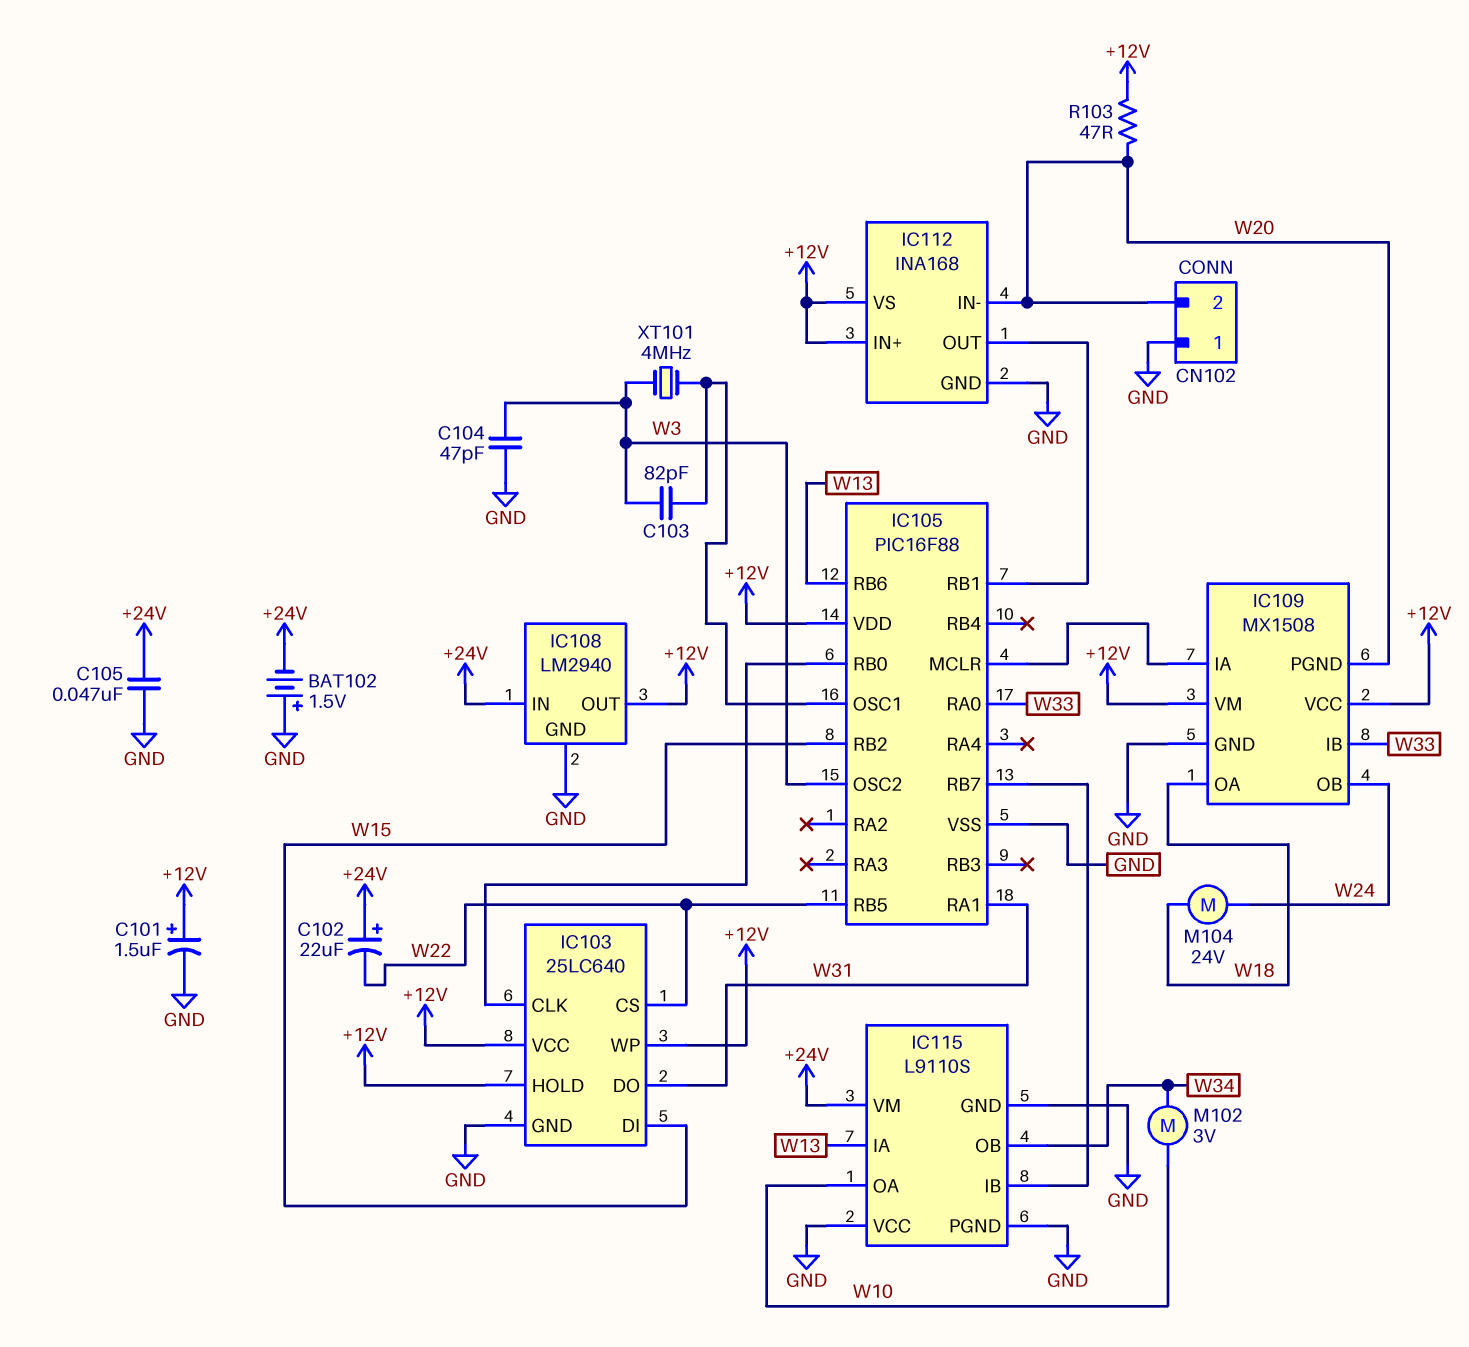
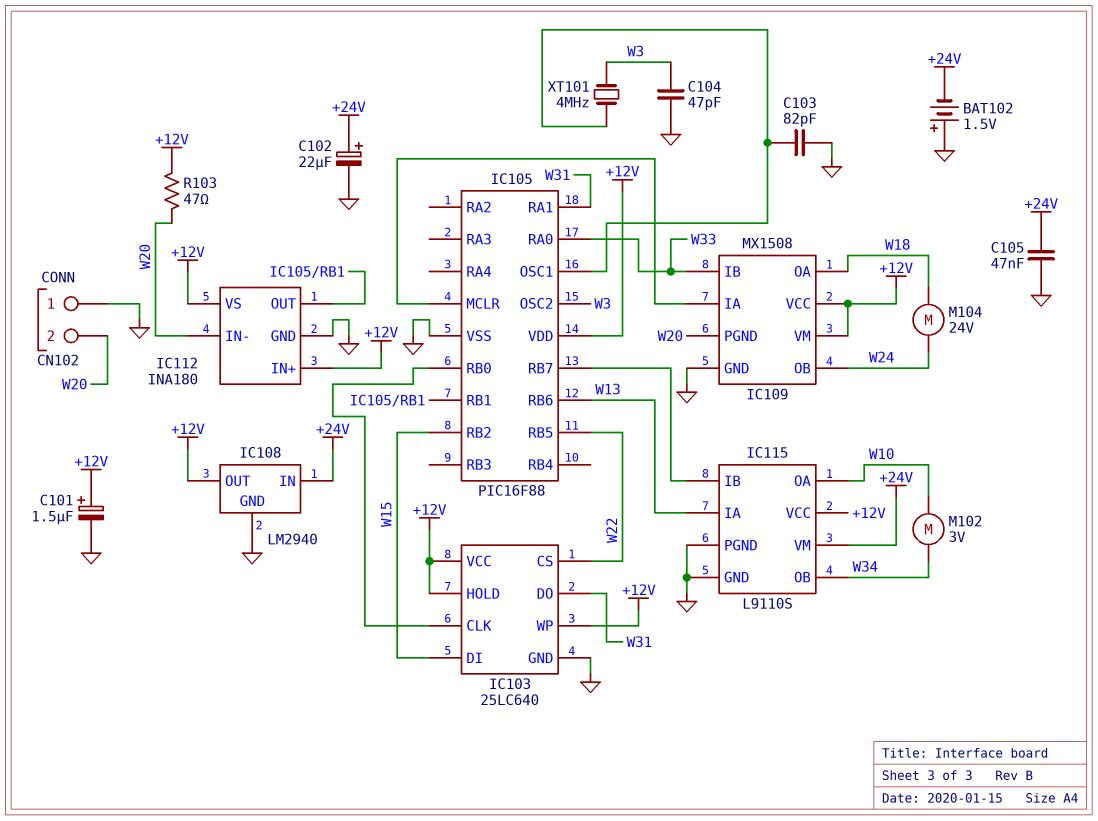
C102: 22uF (plus +24V, minus W22) -> 22uF (plus +24V, minus GND)
C103: 82pF (IC105/OSC1, W3) -> 82pF (GND, IC105/OSC1)
IC112: INA168 -> INA180
IC115 pin VCC: GND -> +12V

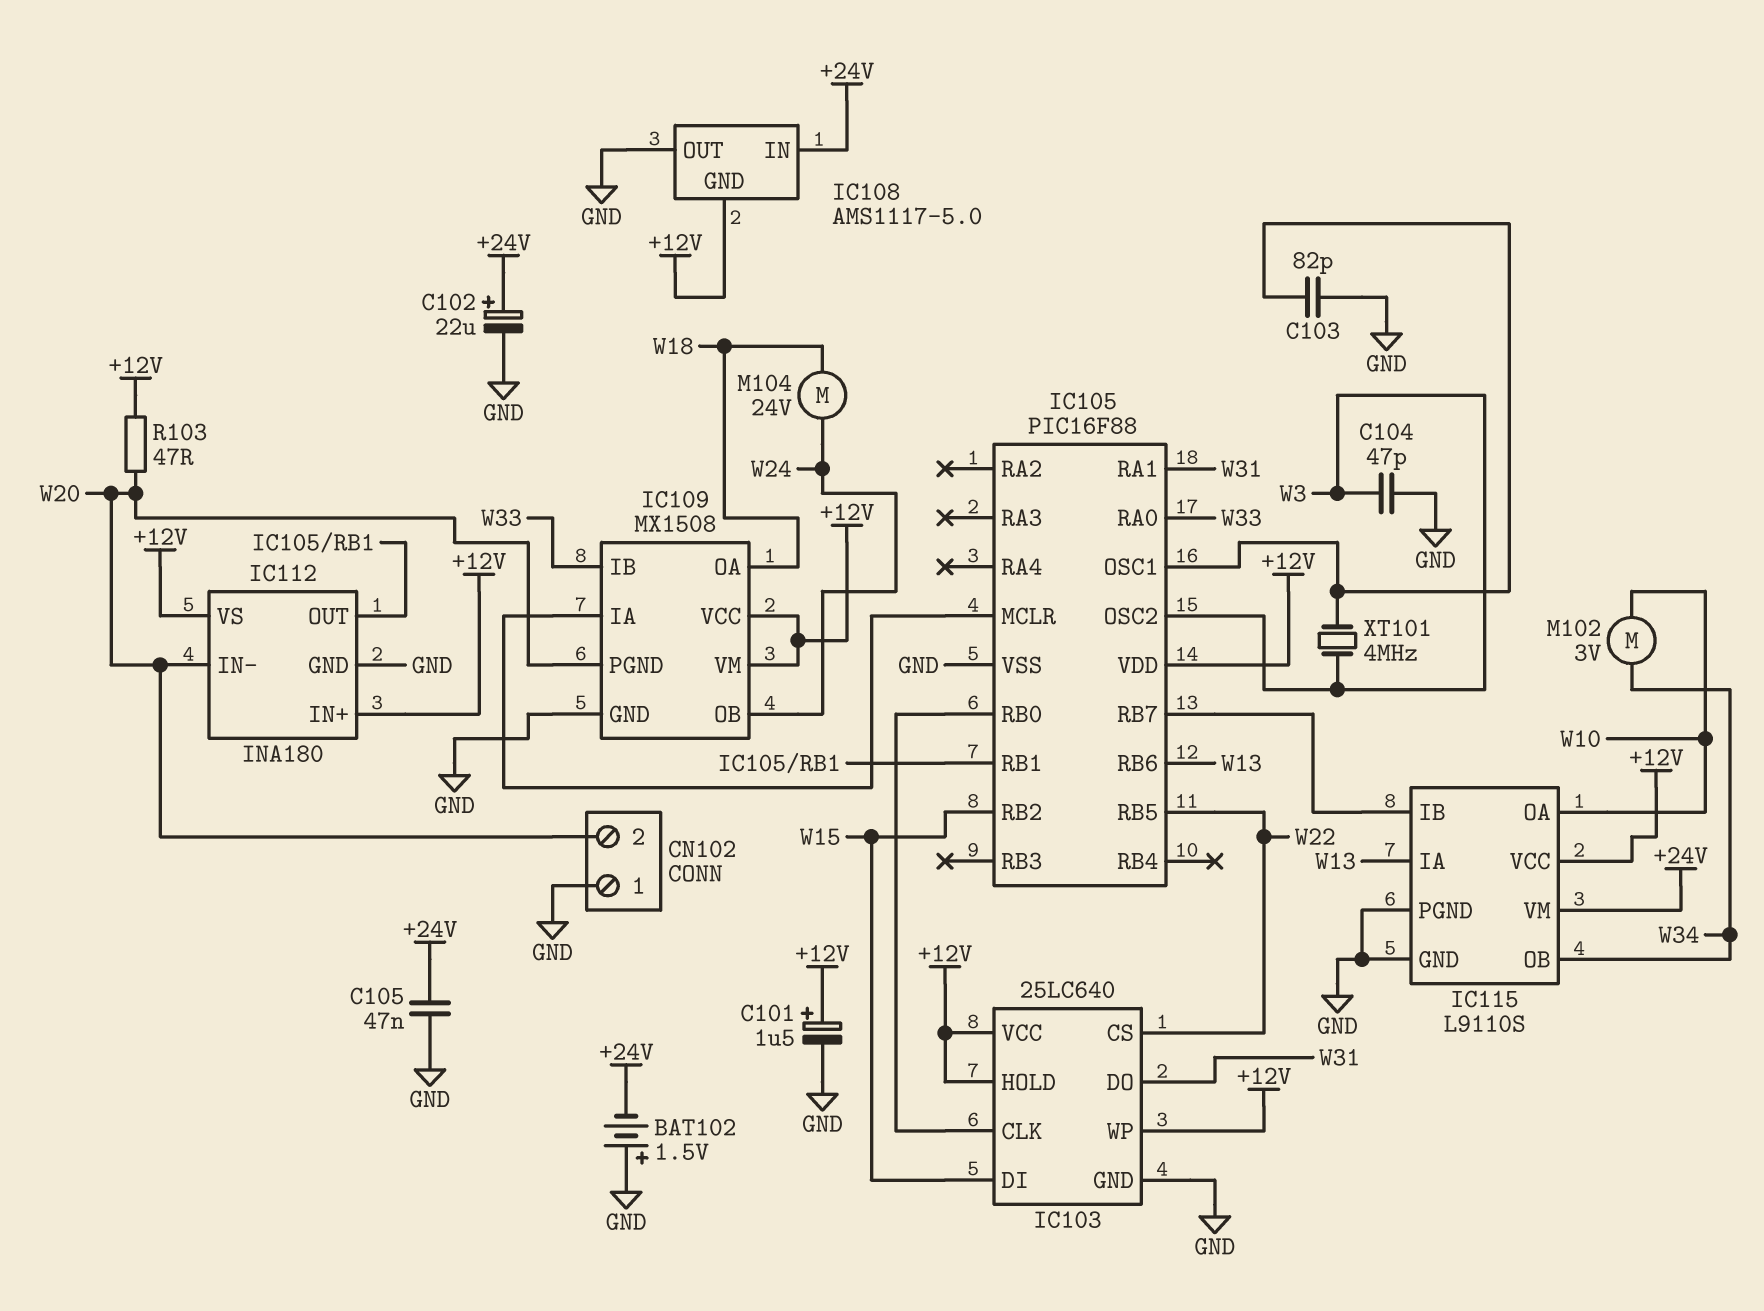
IC108: LM2940 -> AMS1117-5.0
IC108 pin GND: GND -> +12V
IC108 pin OUT: +12V -> GND

